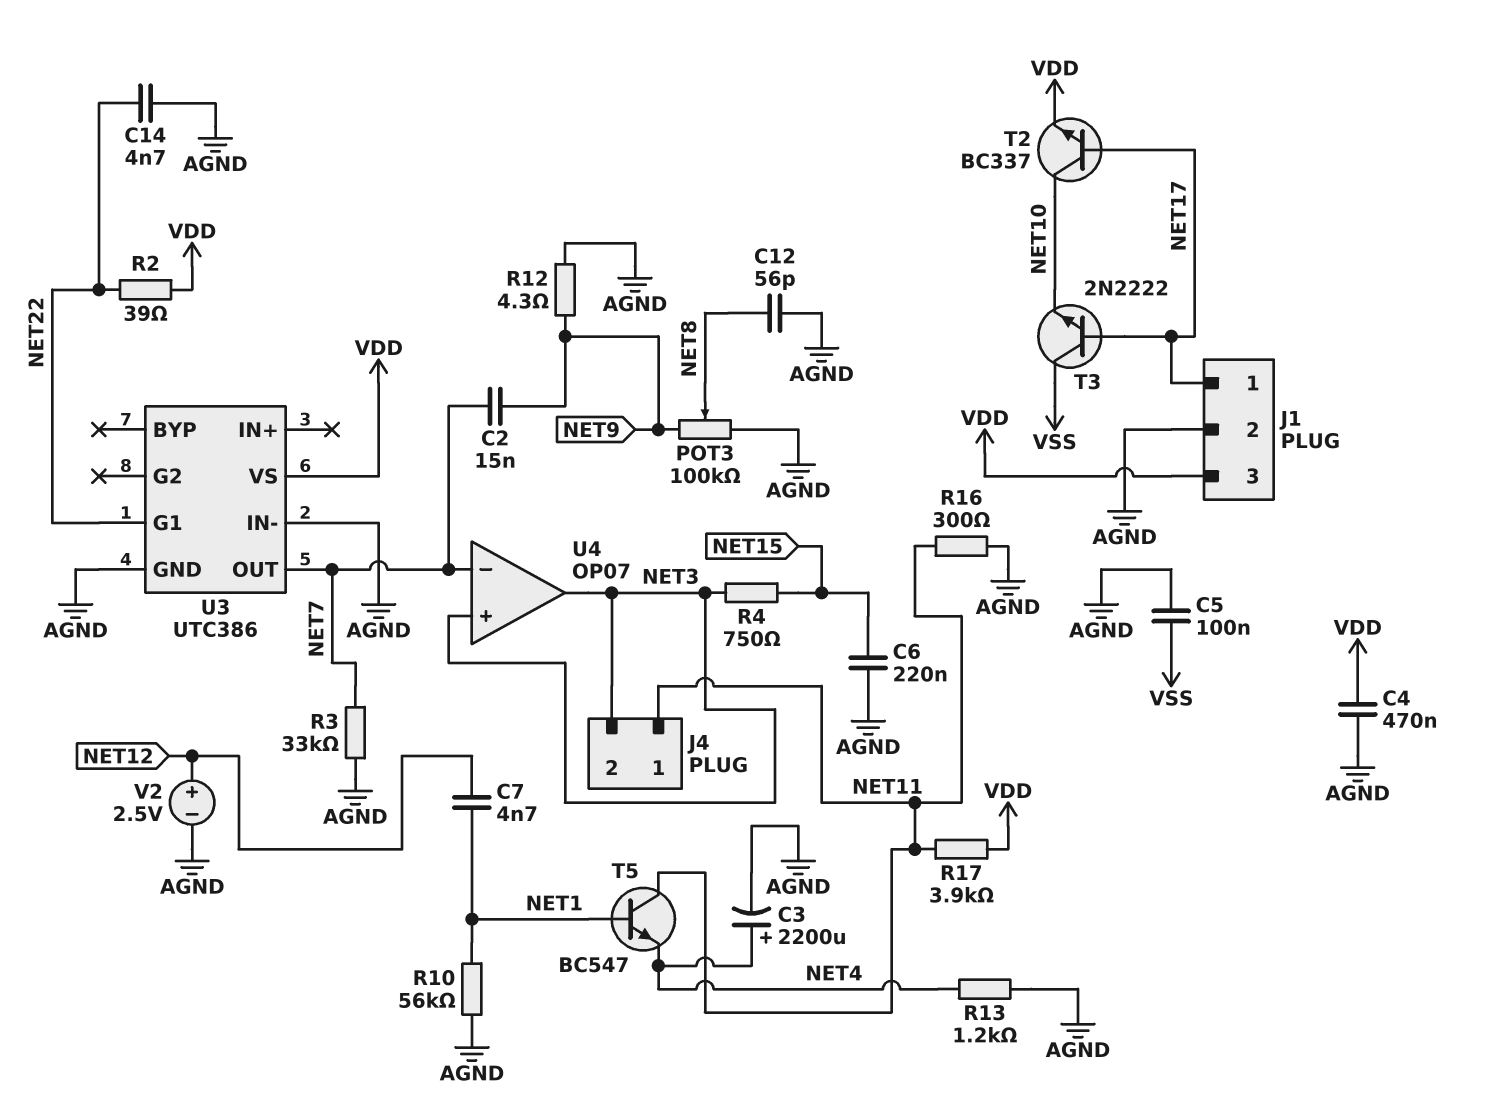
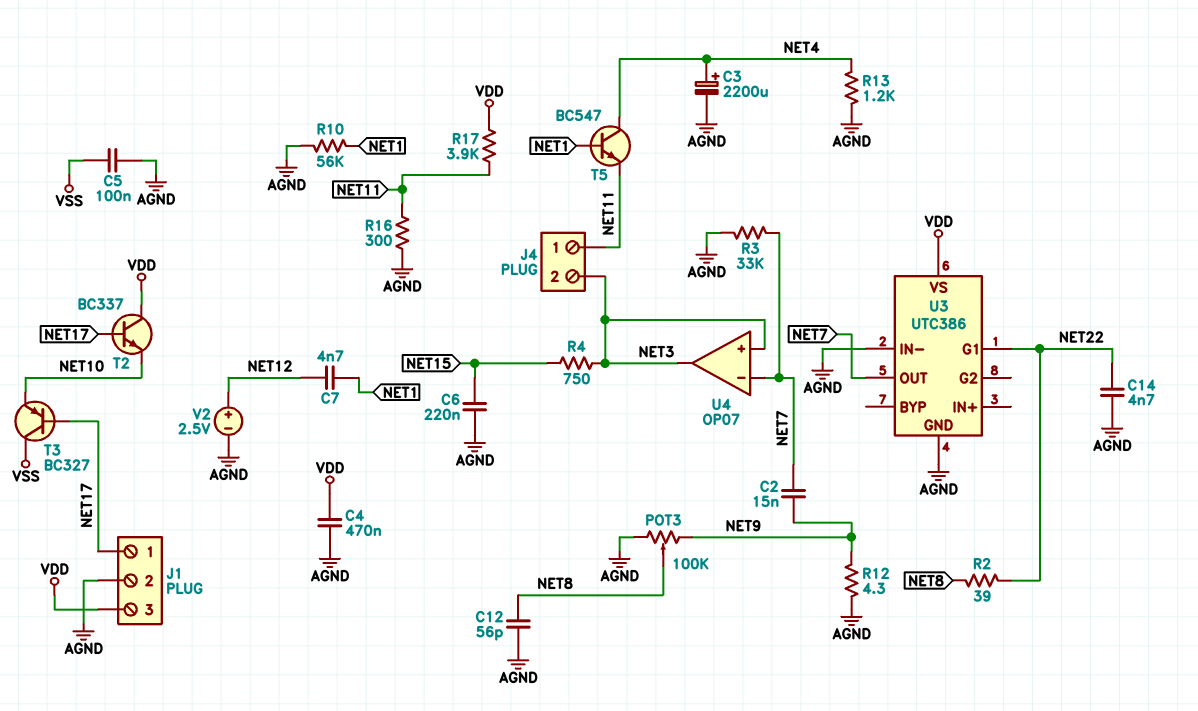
R2: 39 (NET22, VDD) -> 39 (NET8, NET22)
T2: NPN BC337 (B NET17, C NET10, E VDD) -> NPN BC337 (B NET17, C VDD, E NET10)
T3: NPN 2N2222 (B NET17, C VSS, E NET10) -> PNP BC327 (B NET17, C VSS, E NET10)
T5: NPN BC547 (B NET1, C NET11, E NET4) -> NPN BC547 (B NET1, C NET4, E NET11)

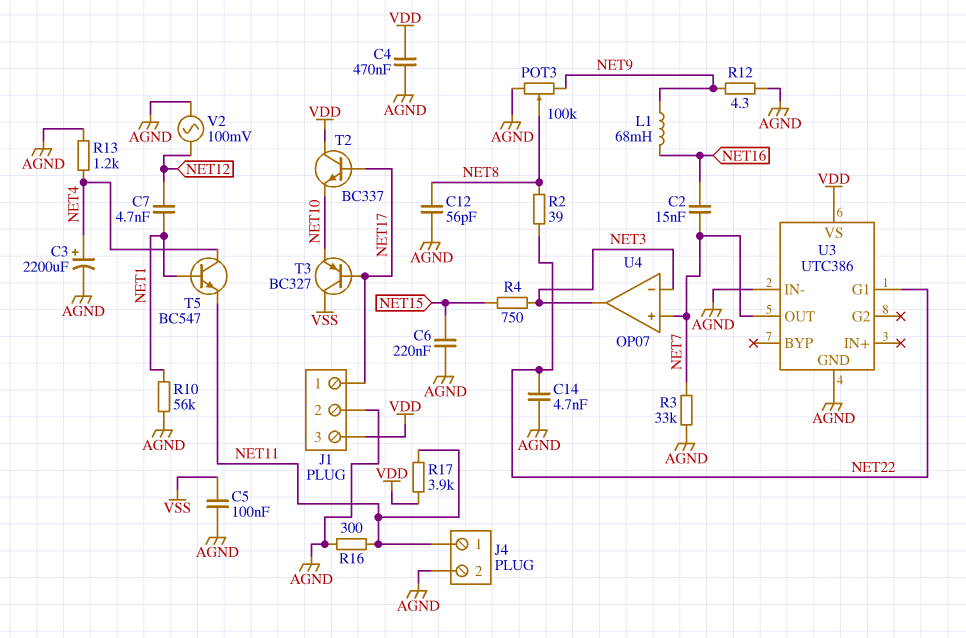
C2: 15nF (NET7, NET9) -> 15nF (NET7, NET16)
J4 pin 2: NET3 -> AGND
L1: none -> 68mH (NET9, NET16)
U4 pin in+: NET3 -> NET7
U4 pin in-: NET7 -> NET3
V2: 2.5V (plus NET12, minus AGND) -> AC 100mV (AGND, NET12)

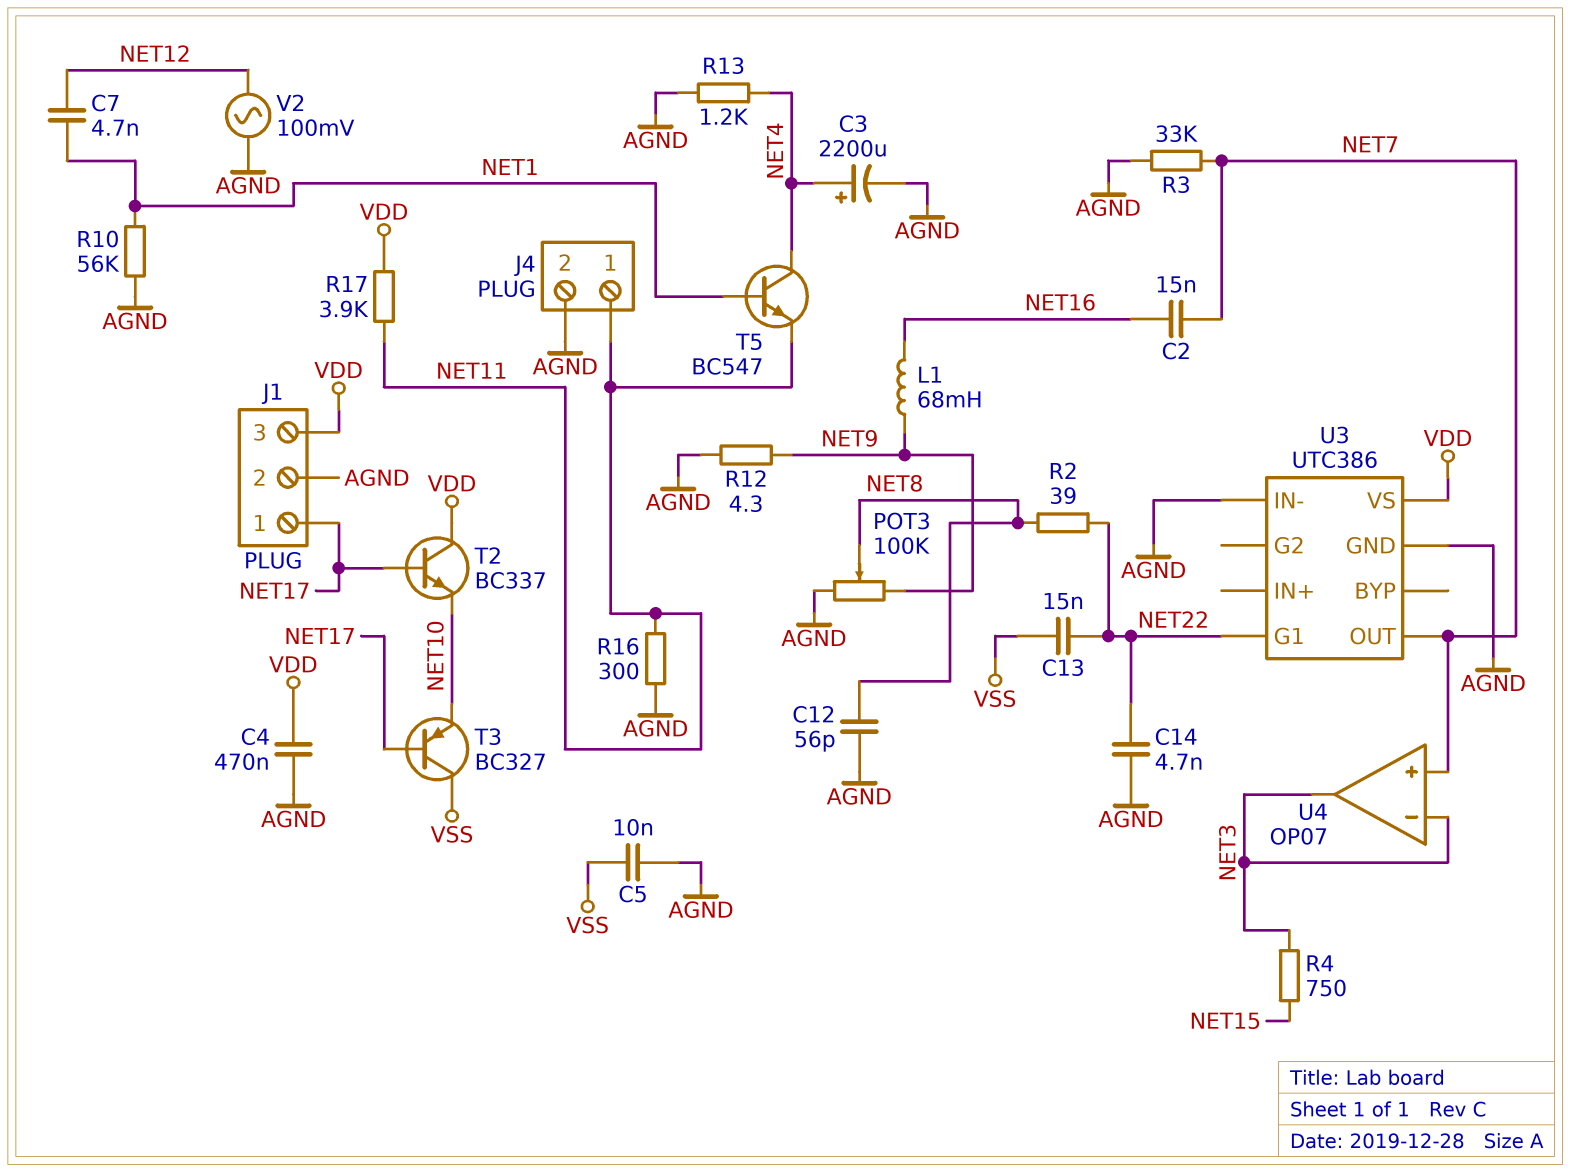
C5: 100nF (AGND, VSS) -> 10nF (AGND, VSS)
C6: 220nF (AGND, NET15) -> none
C13: none -> 15nF (NET22, VSS)

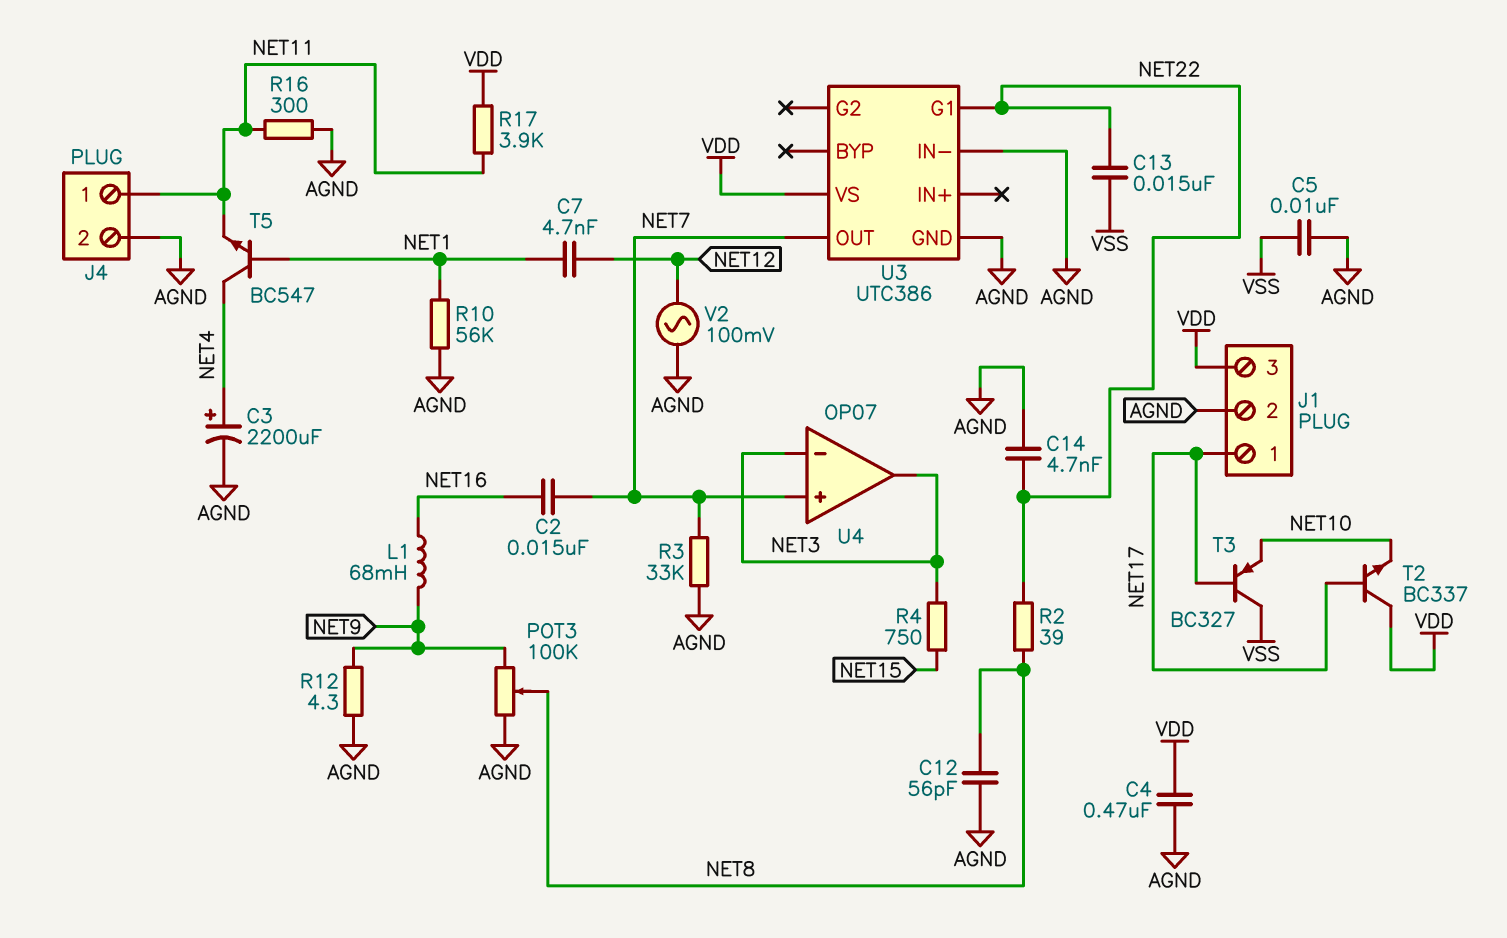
R13: 1.2k (AGND, NET4) -> none

